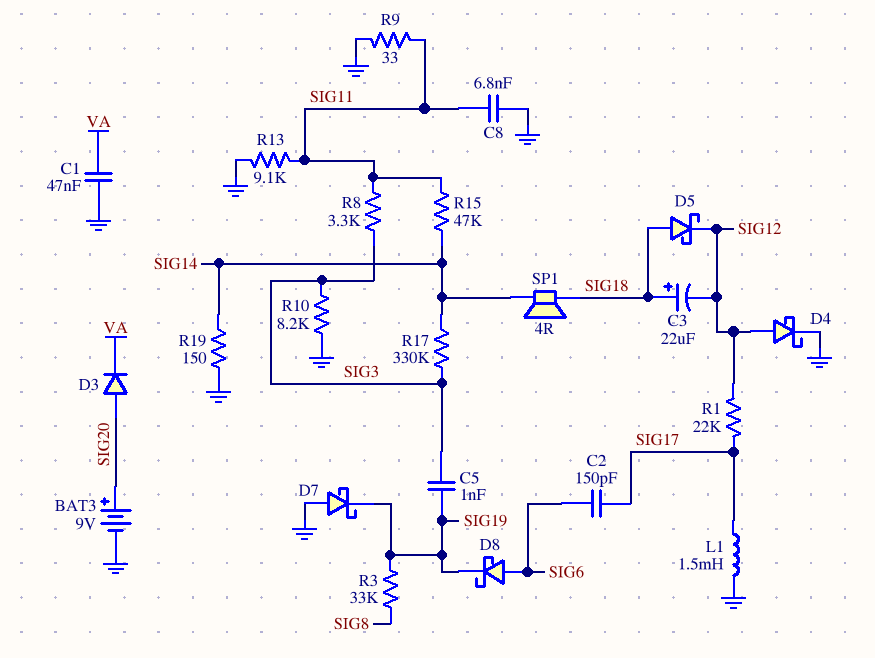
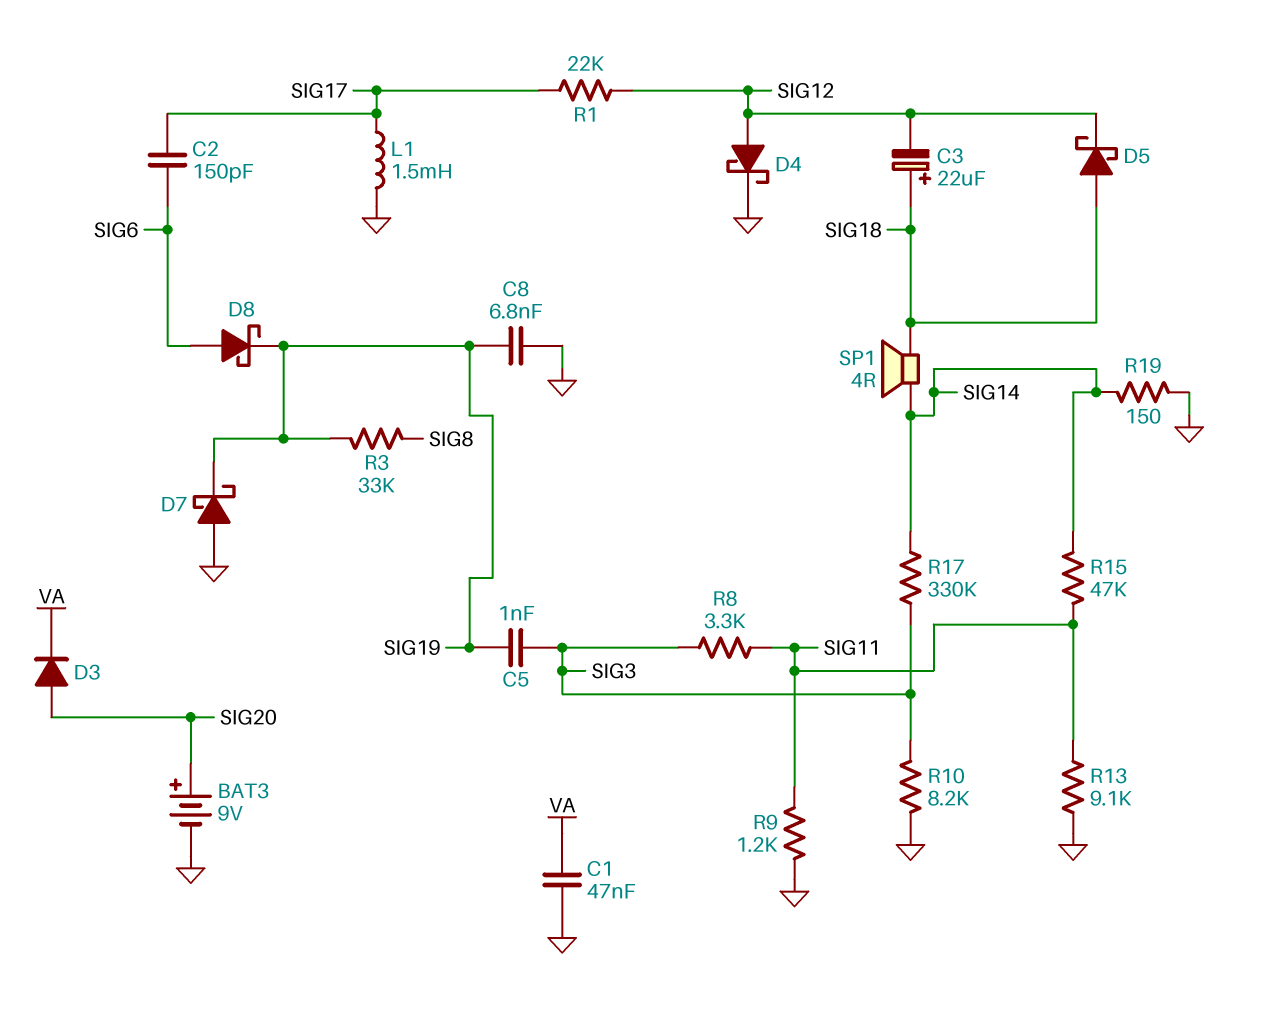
C8: 6.8nF (GND, SIG11) -> 6.8nF (GND, SIG19)
R9: 33 (GND, SIG11) -> 1.2k (GND, SIG11)

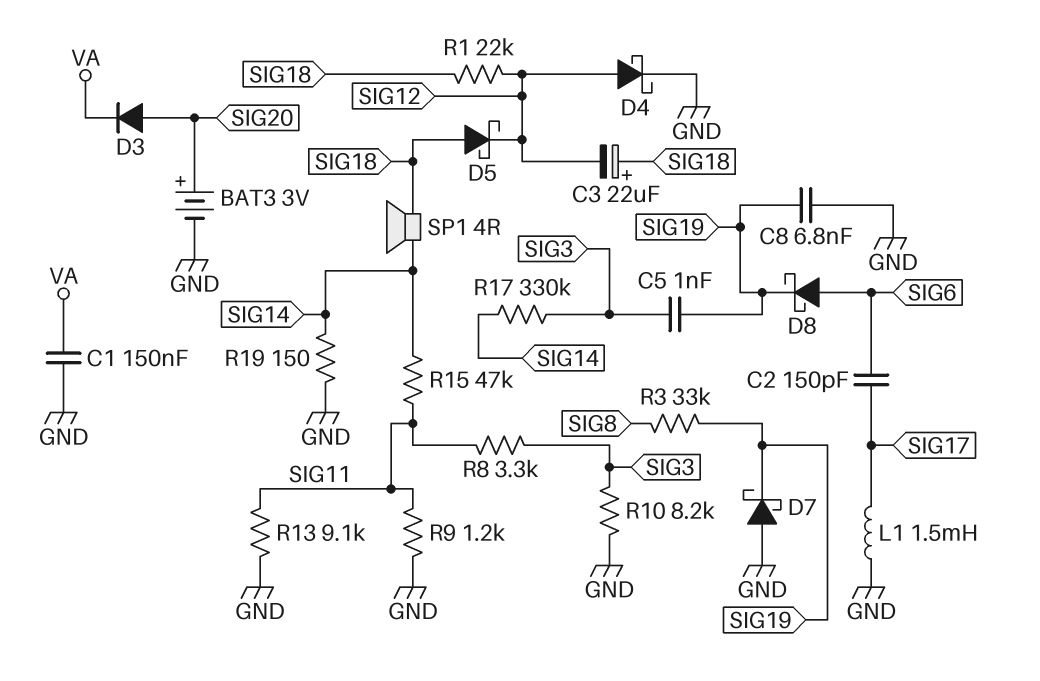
BAT3: 9V (plus SIG20, minus GND) -> 3V (plus SIG20, minus GND)
C1: 47nF (GND, VA) -> 150nF (GND, VA)
R1: 22k (SIG12, SIG17) -> 22k (SIG12, SIG18)

